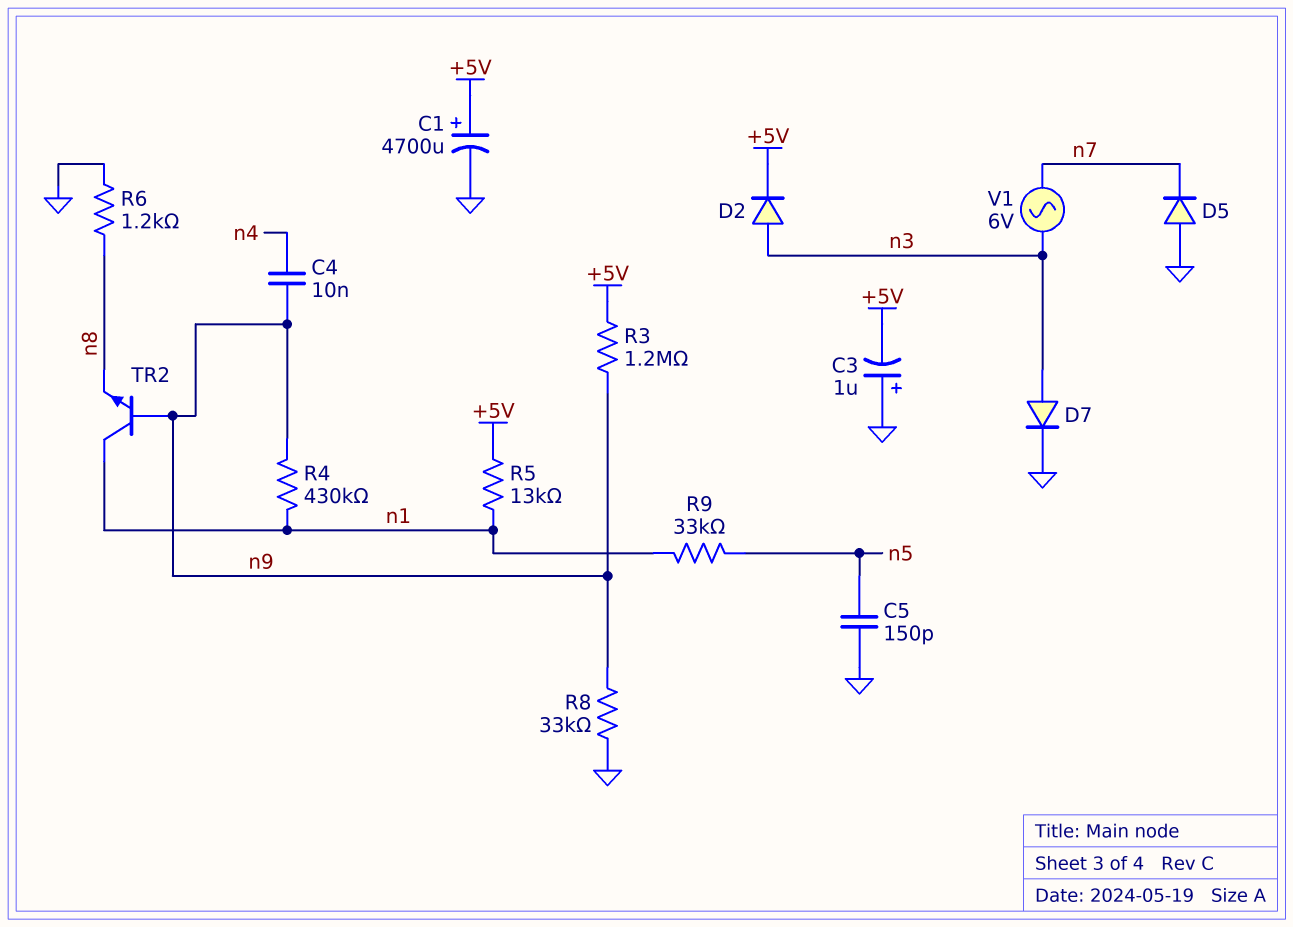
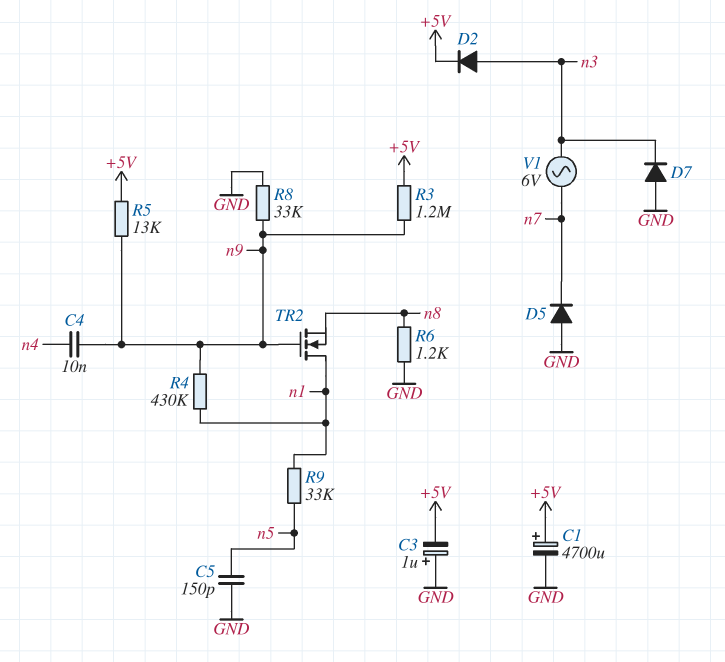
D7: diode (A n3, K GND) -> diode (A GND, K n3)
R5: 13k (+5V, n1) -> 13k (+5V, n9)
TR2: NPN (B n9, C n1, E n8) -> NMOS (G n9, D n1, S n8)

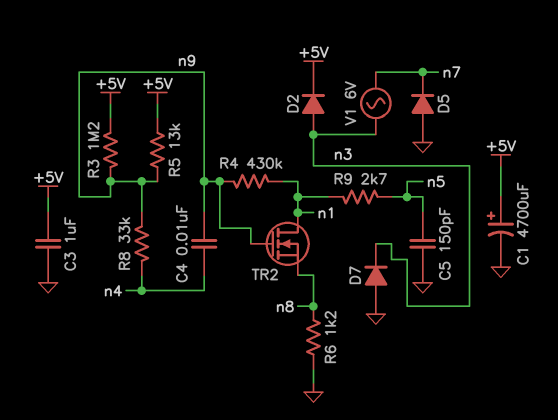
C3: 1uF (plus GND, minus +5V) -> 1uF (+5V, GND)
R8: 33k (GND, n9) -> 33k (n4, n9)
R9: 33k (n1, n5) -> 2.7k (n1, n5)

